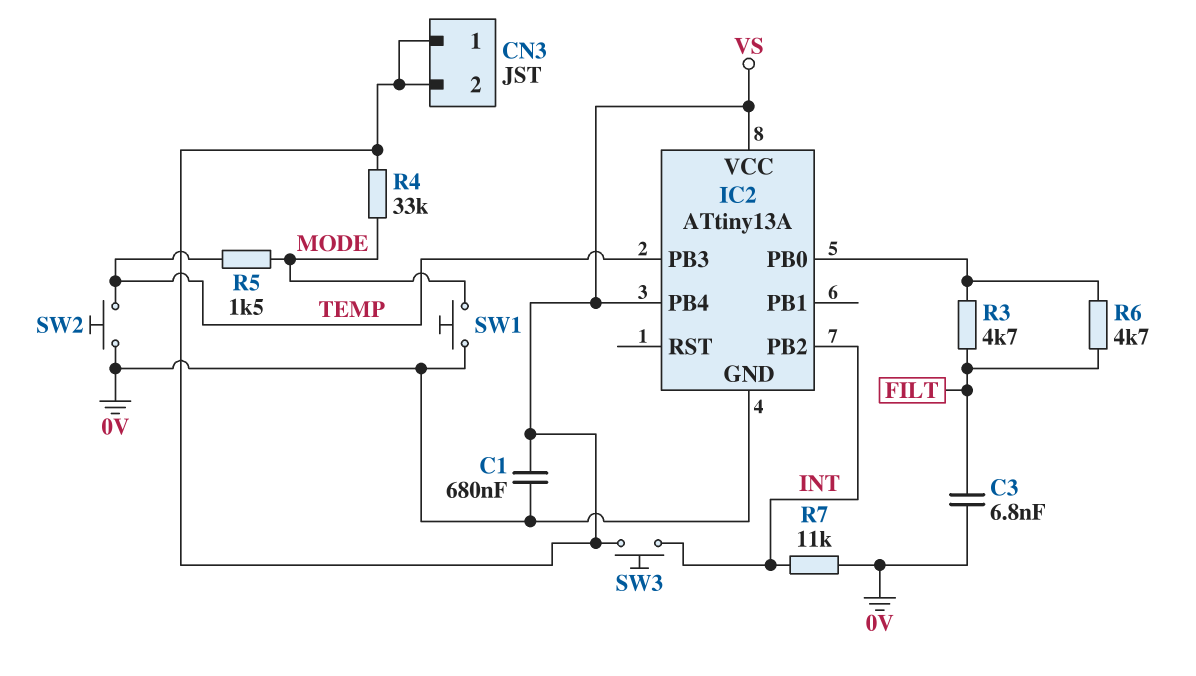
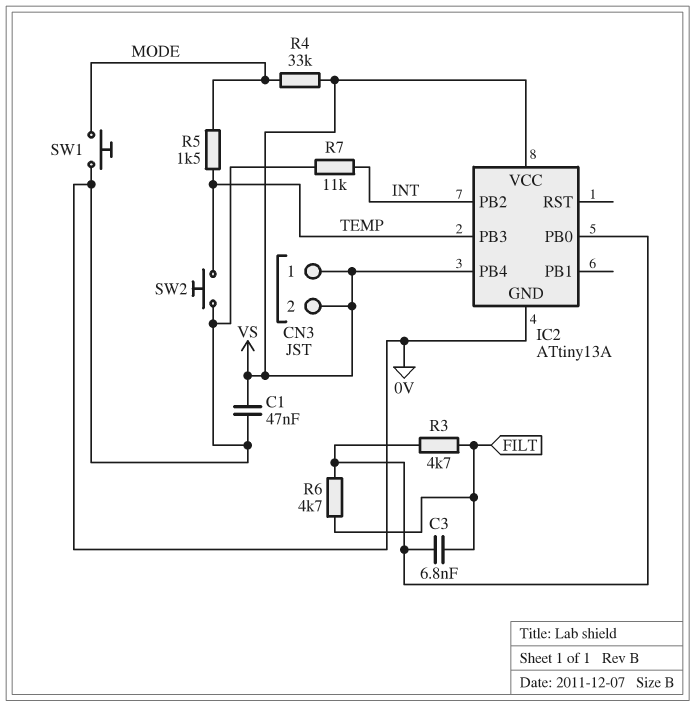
C1: 680nF (0V, VS) -> 47nF (0V, VS)
C3: 6.8nF (0V, FILT) -> 6.8nF (FILT, IC2/PB0)
SW3: button (INT, VS) -> none

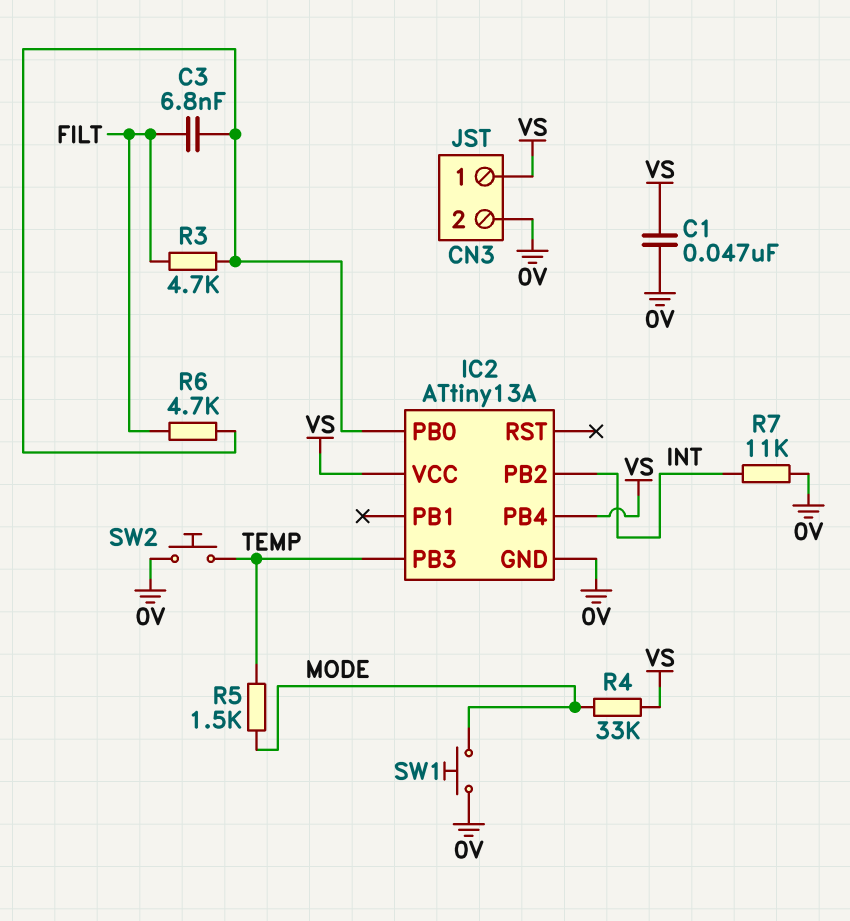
CN3 pin 2: VS -> 0V

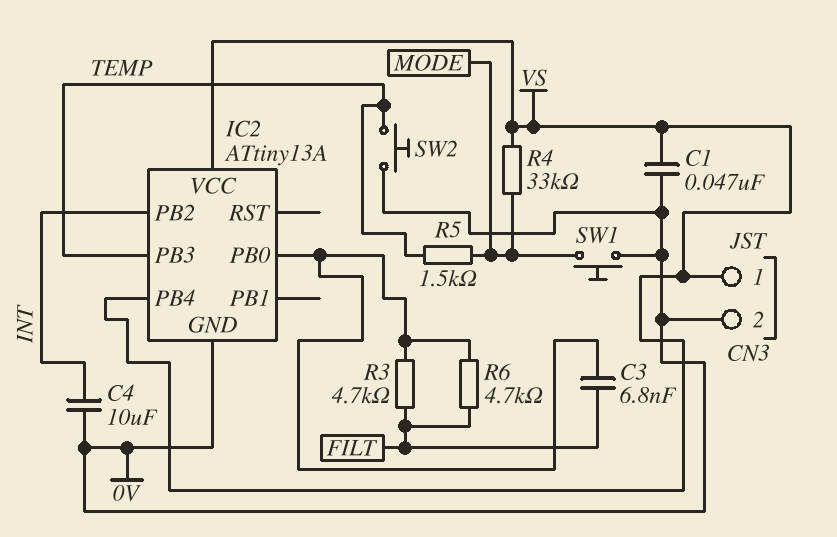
C4: none -> 10uF (0V, INT)
R7: 11k (0V, INT) -> none

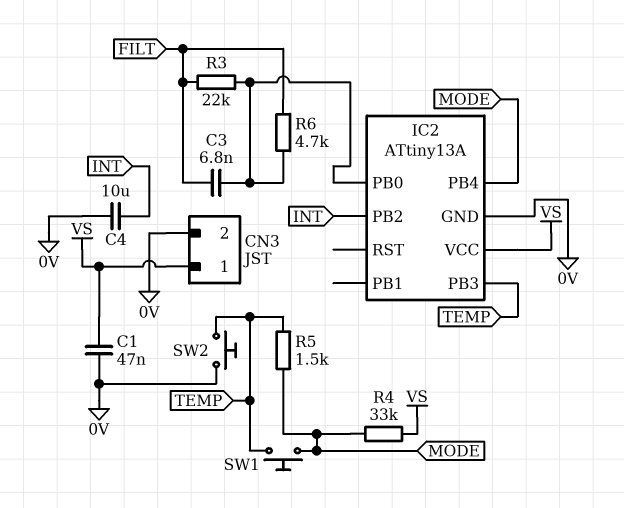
IC2 pin PB4: VS -> MODE
R3: 4.7k (FILT, IC2/PB0) -> 22k (FILT, IC2/PB0)
SW1: button (0V, MODE) -> button (MODE, TEMP)

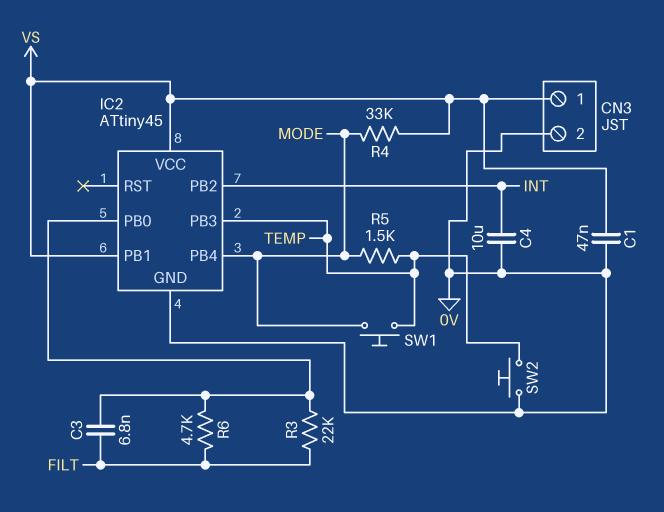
IC2: ATtiny13A -> ATtiny45
IC2 pin PB1: none -> VS

